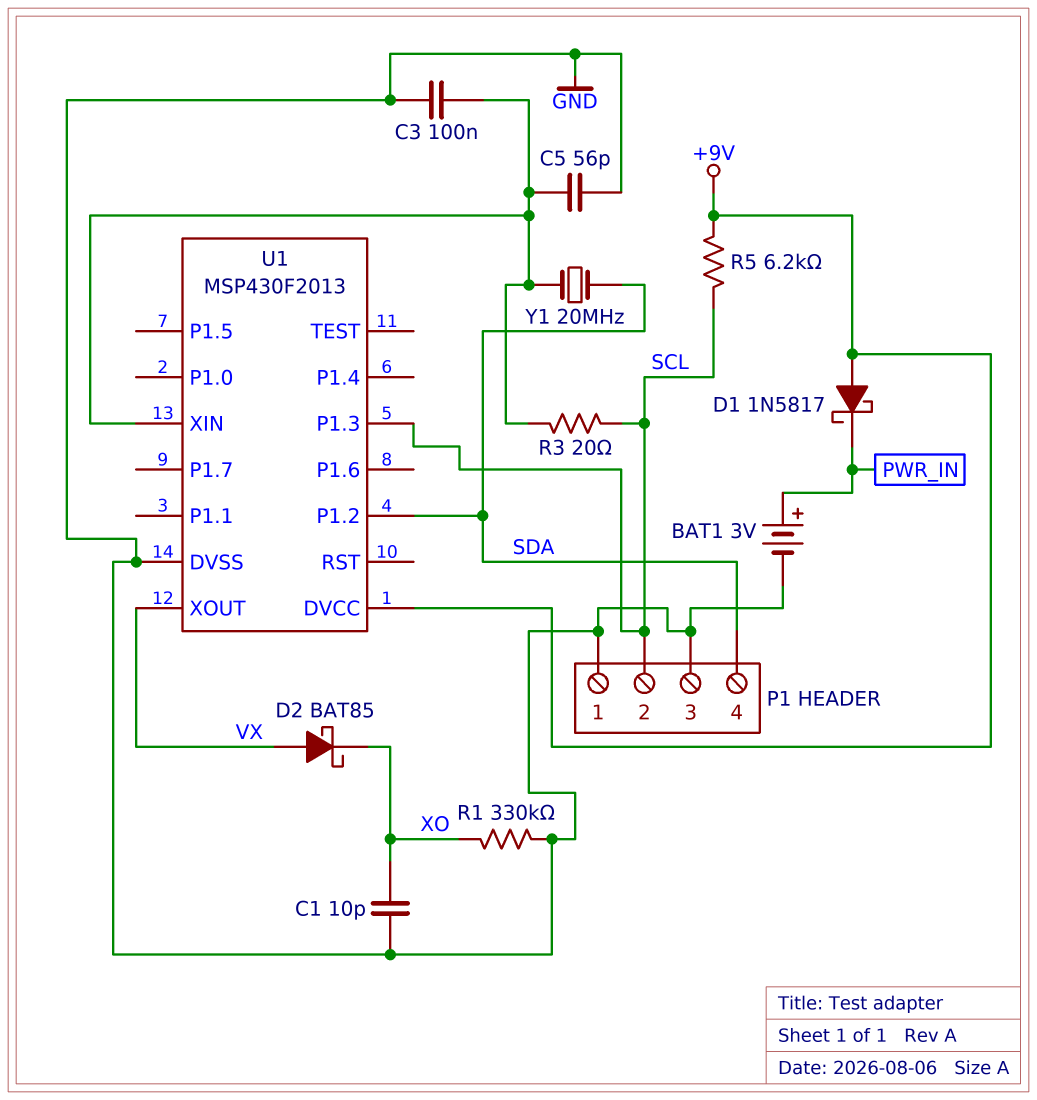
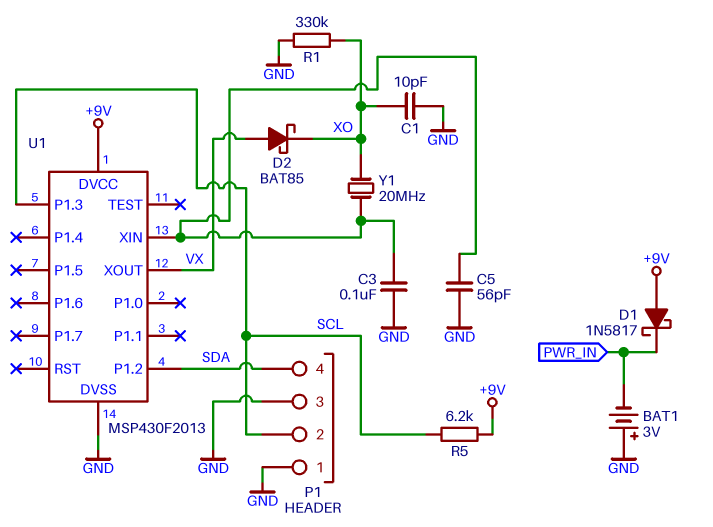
BAT1: 3V (plus PWR_IN, minus GND) -> 3V (plus GND, minus PWR_IN)
R3: 20 (SCL, U1/XIN) -> none
Y1: 20MHz (SDA, U1/XIN) -> 20MHz (U1/XIN, XO)

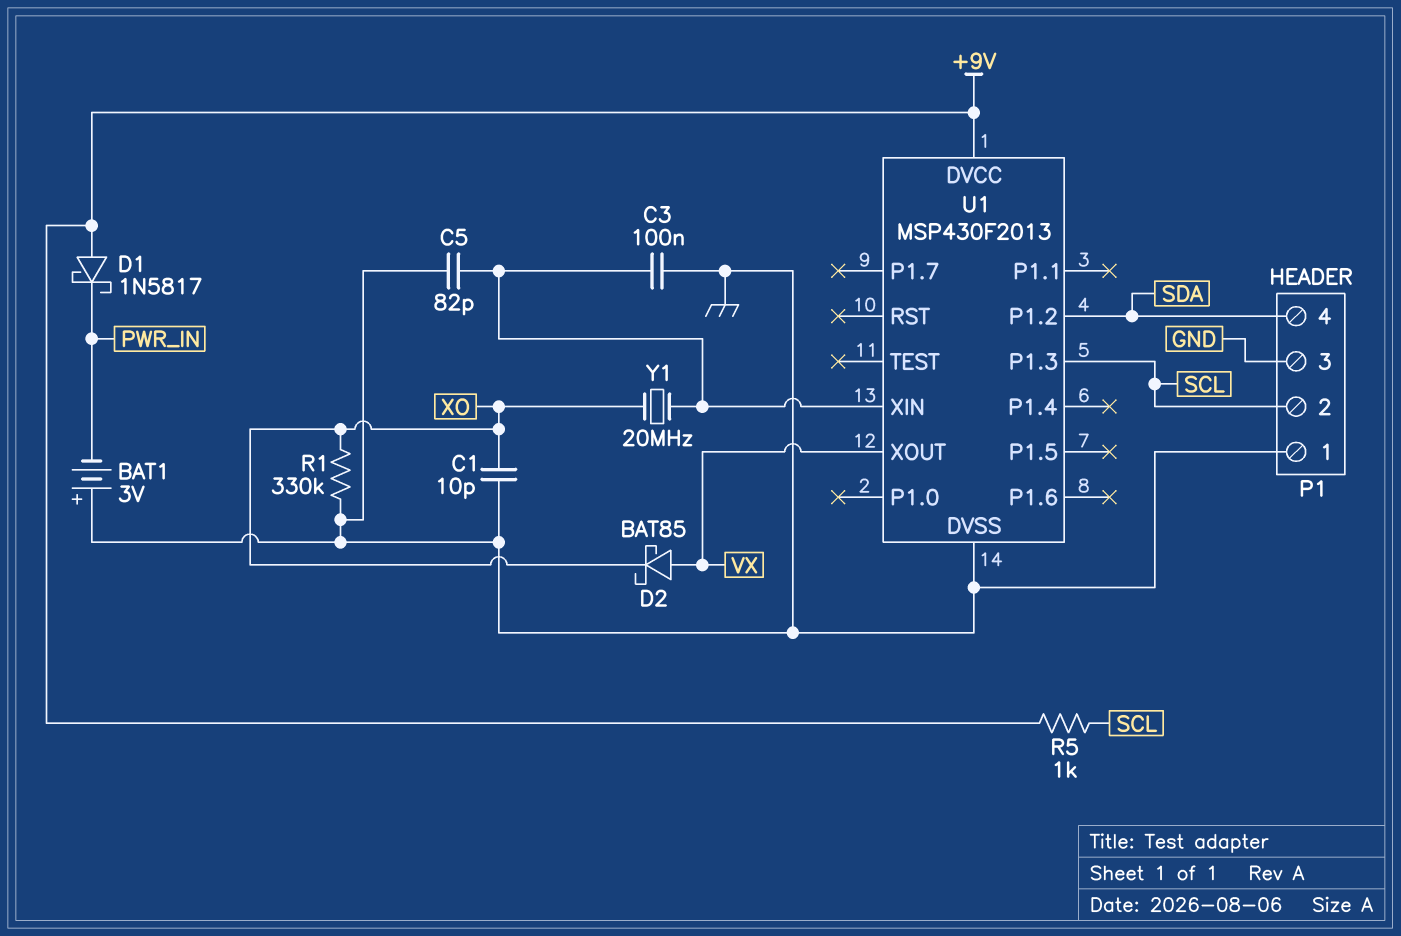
C5: 56pF (GND, U1/XIN) -> 82pF (GND, U1/XIN)
R5: 6.2k (+9V, SCL) -> 1k (+9V, SCL)

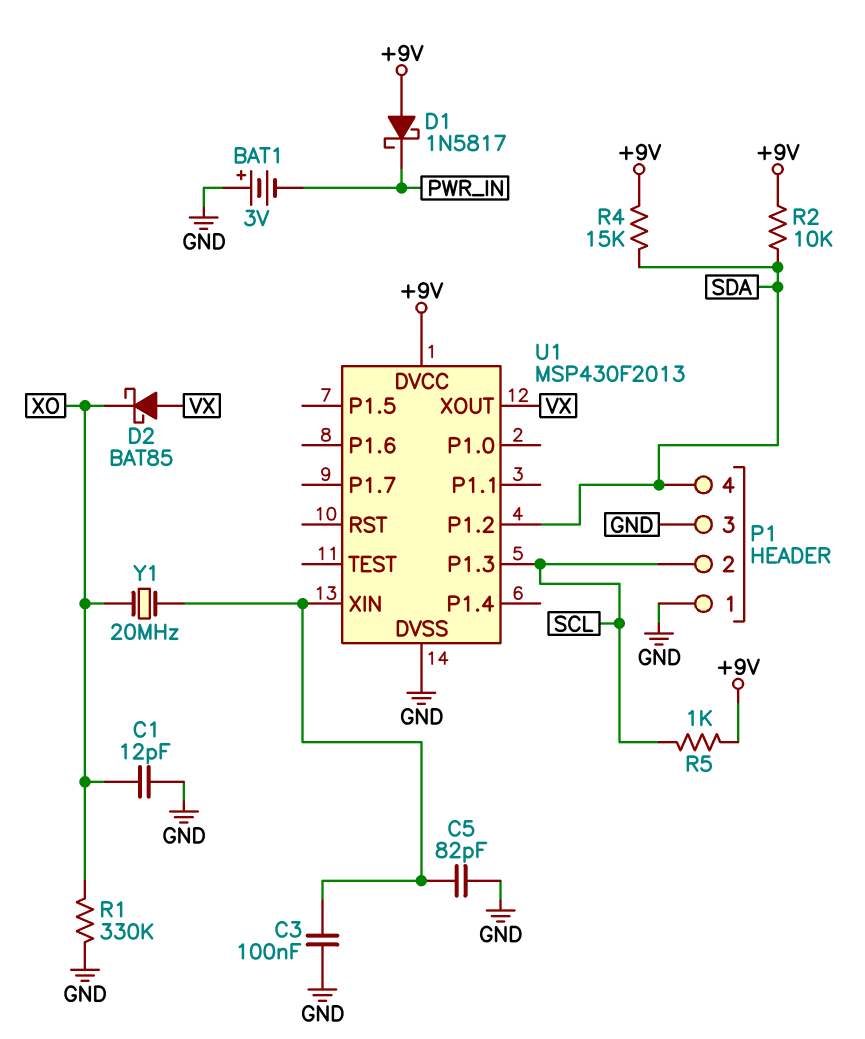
C1: 10pF (GND, XO) -> 12pF (GND, XO)
R2: none -> 10k (+9V, SDA)
R4: none -> 15k (+9V, SDA)

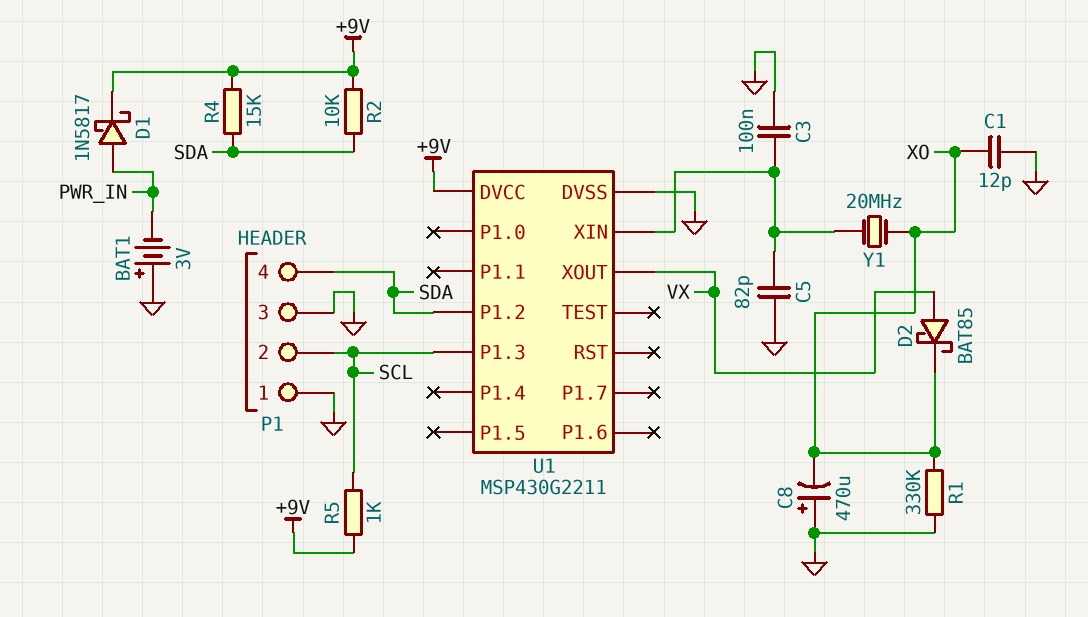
C8: none -> 470uF (plus GND, minus XO)
D1: schottky 1N5817 (A +9V, K PWR_IN) -> schottky 1N5817 (A PWR_IN, K +9V)
U1: MSP430F2013 -> MSP430G2211

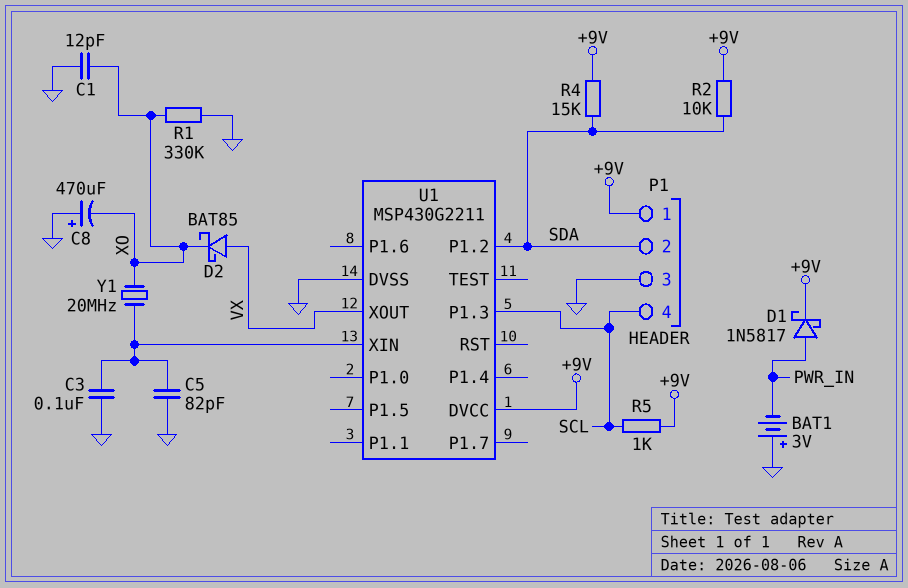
P1 pin 1: GND -> +9V
P1 pin 2: SCL -> SDA
P1 pin 4: SDA -> SCL

